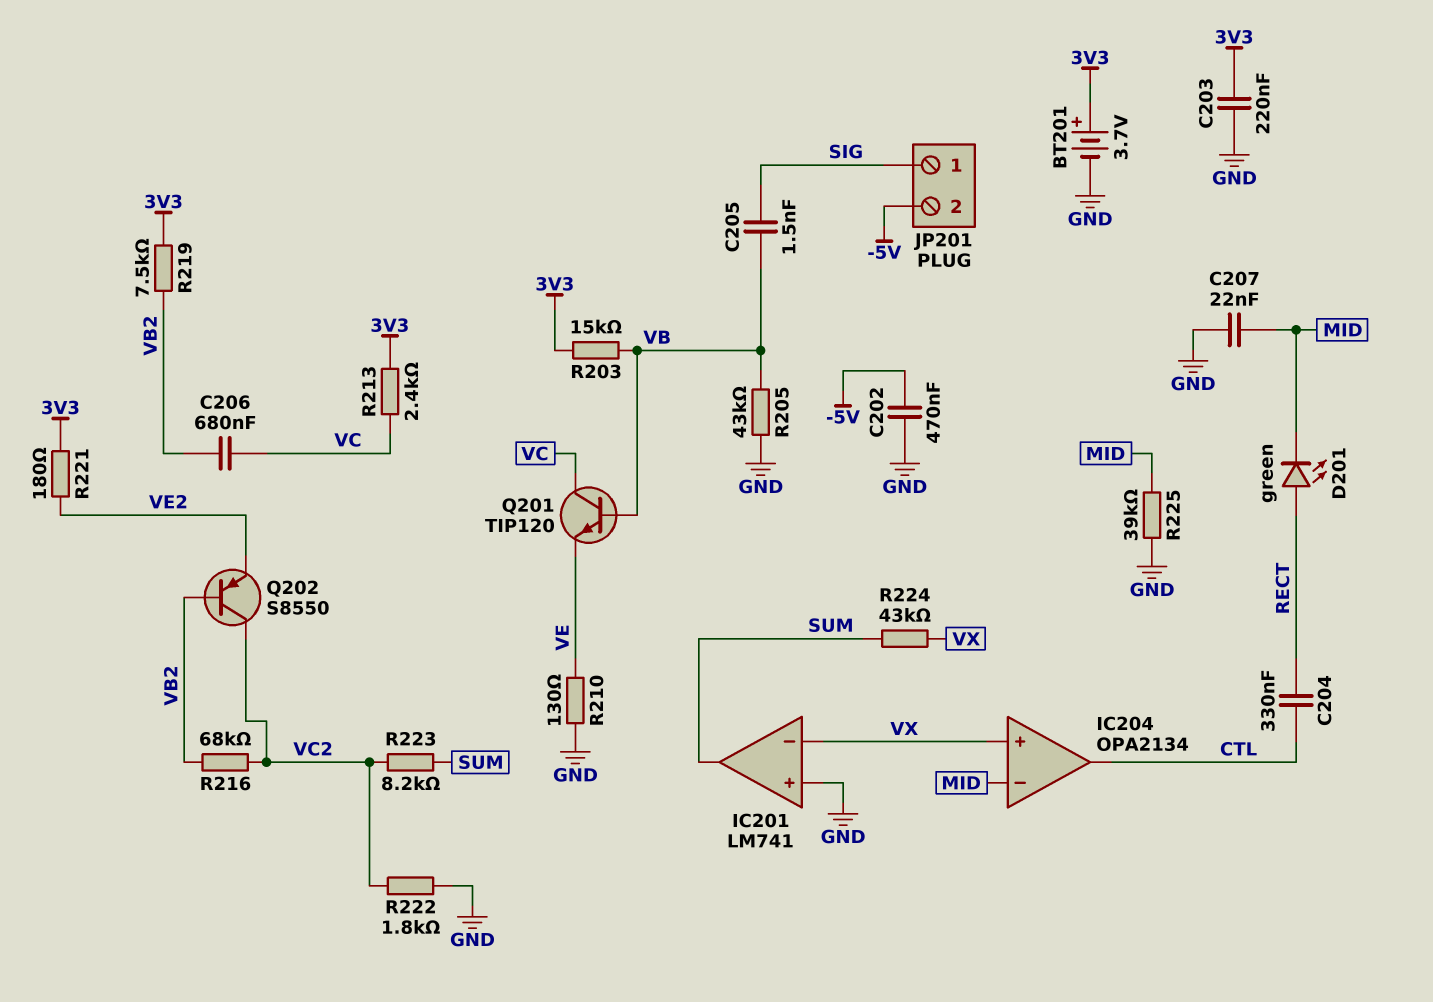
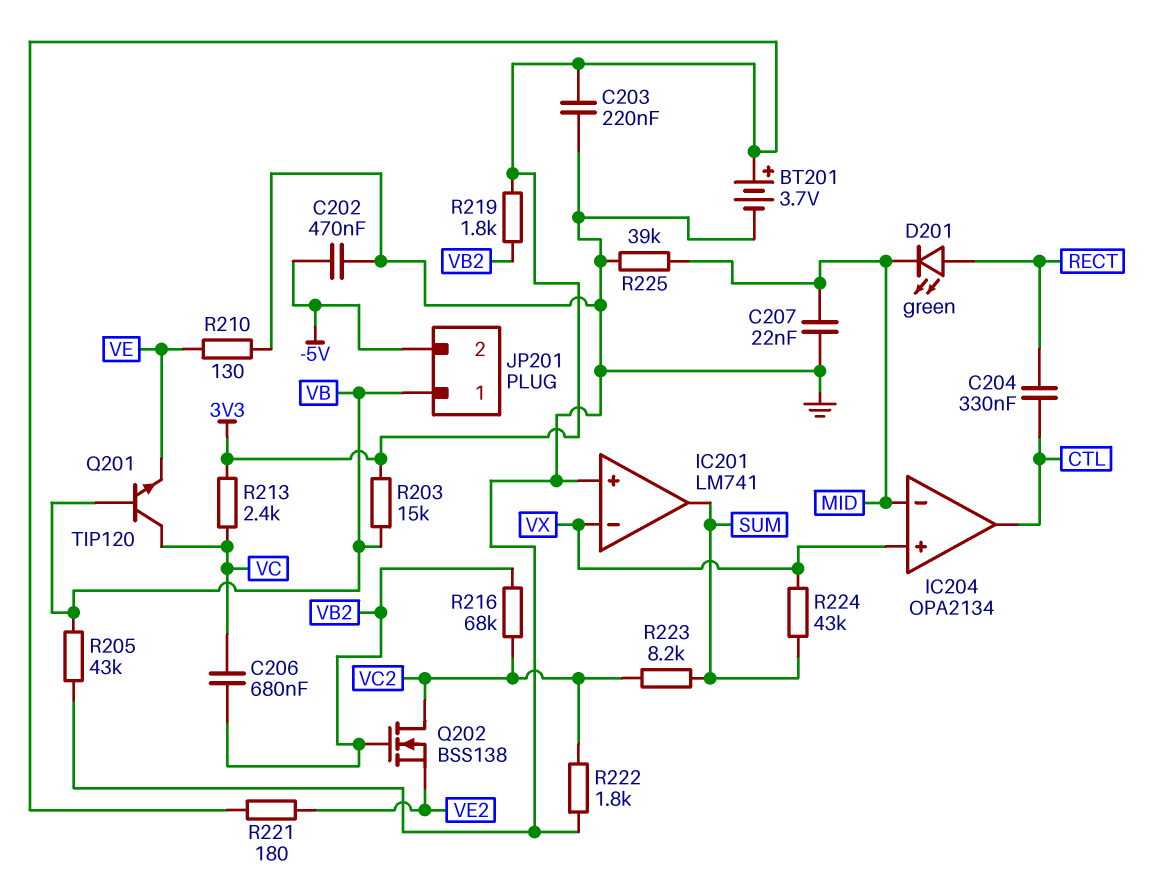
C205: 1.5nF (SIG, VB) -> none
JP201 pin 1: SIG -> VB
Q202: PNP S8550 (B VB2, C VC2, E VE2) -> NMOS BSS138 (G VB2, D VC2, S VE2)
R219: 7.5k (3V3, VB2) -> 1.8k (3V3, VB2)

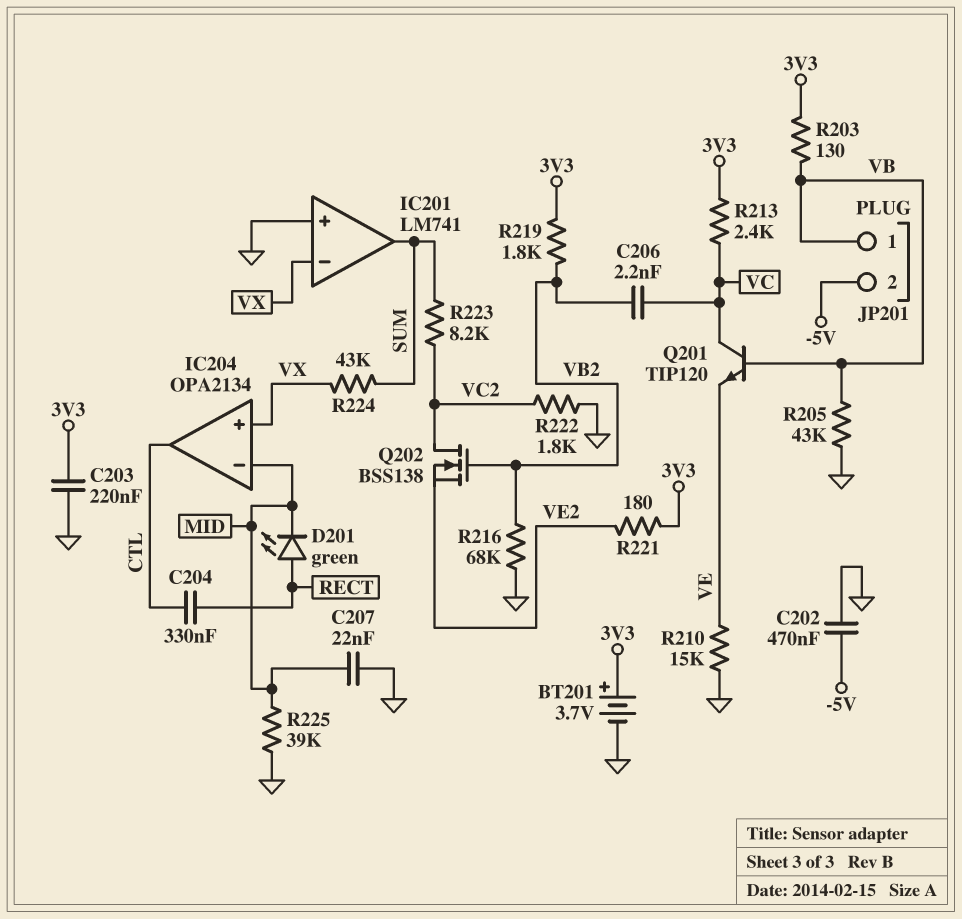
C206: 680nF (VB2, VC) -> 2.2nF (VB2, VC)
R203: 15k (3V3, VB) -> 130 (3V3, VB)
R210: 130 (GND, VE) -> 15k (GND, VE)
R216: 68k (VB2, VC2) -> 68k (GND, VB2)

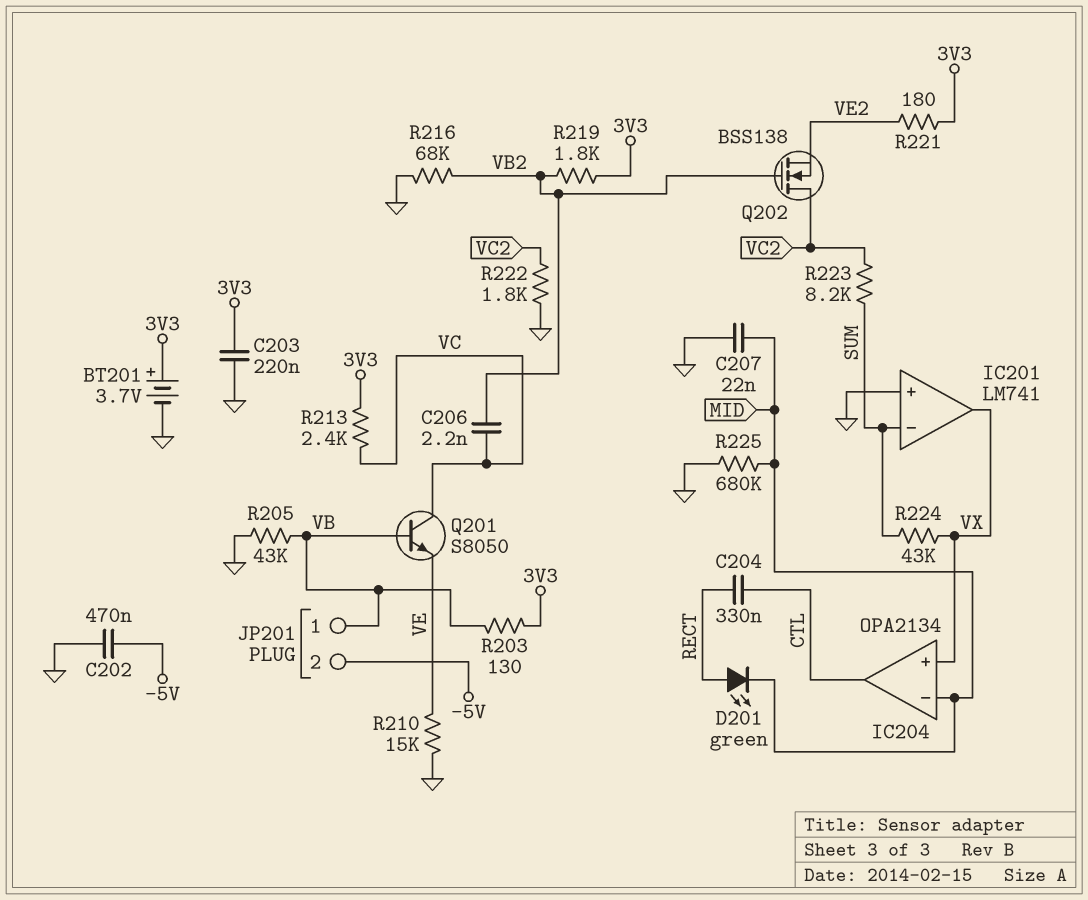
IC201 pin in-: VX -> SUM
IC201 pin out: SUM -> VX
Q201: NPN TIP120 (B VB, C VC, E VE) -> NPN S8050 (B VB, C VC, E VE)
R225: 39k (GND, MID) -> 680k (GND, MID)

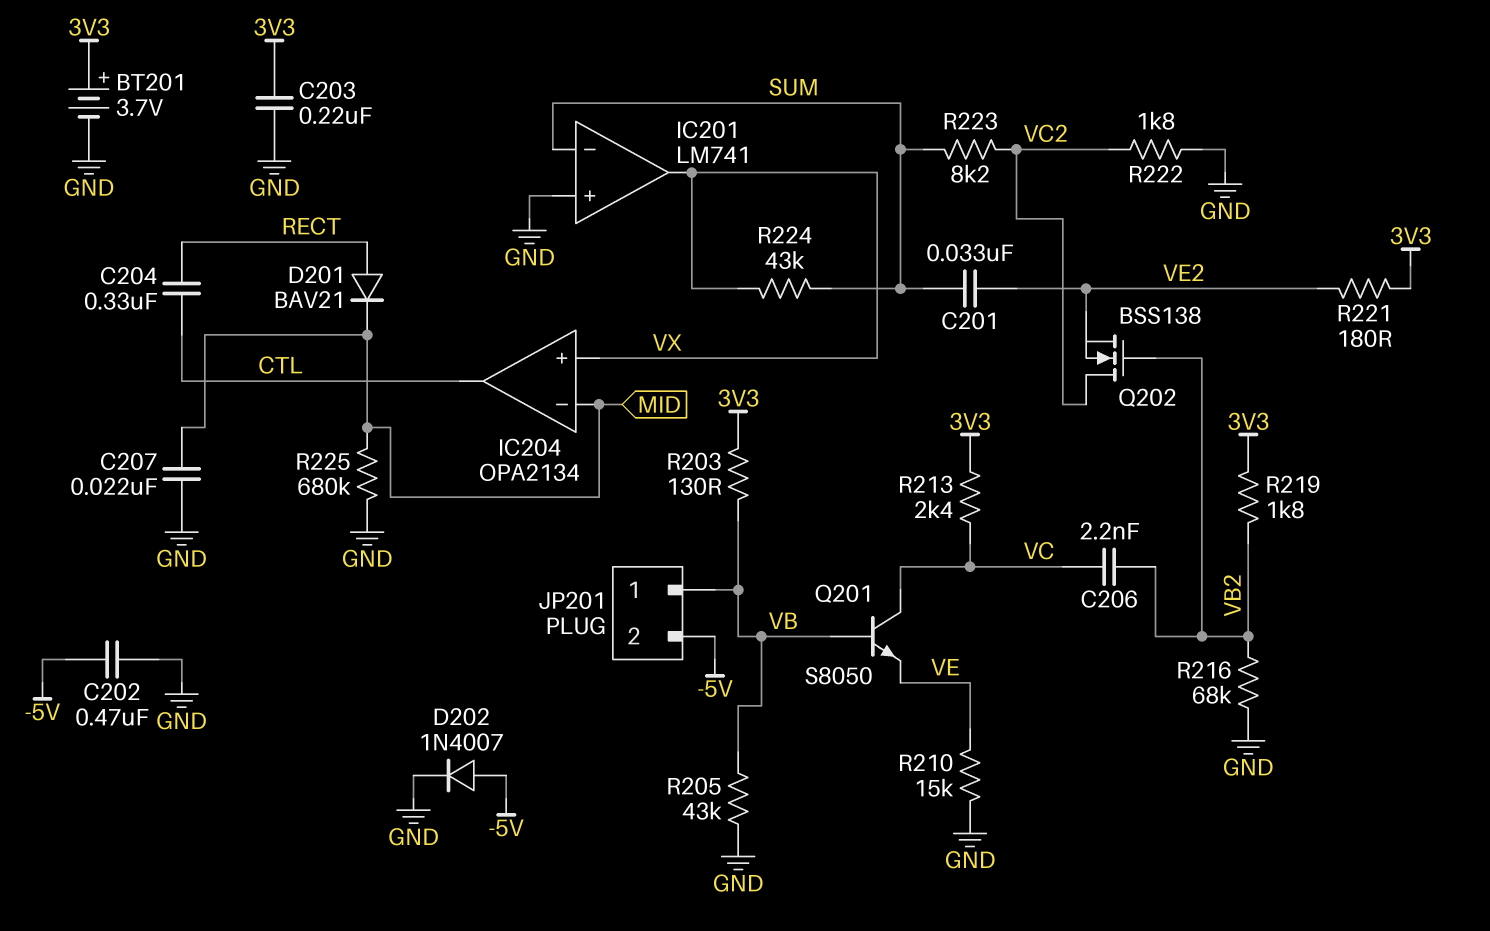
C201: none -> 33nF (SUM, VE2)
D201: LED green (A RECT, K MID) -> diode BAV21 (A RECT, K MID)
D202: none -> diode 1N4007 (A -5V, K GND)

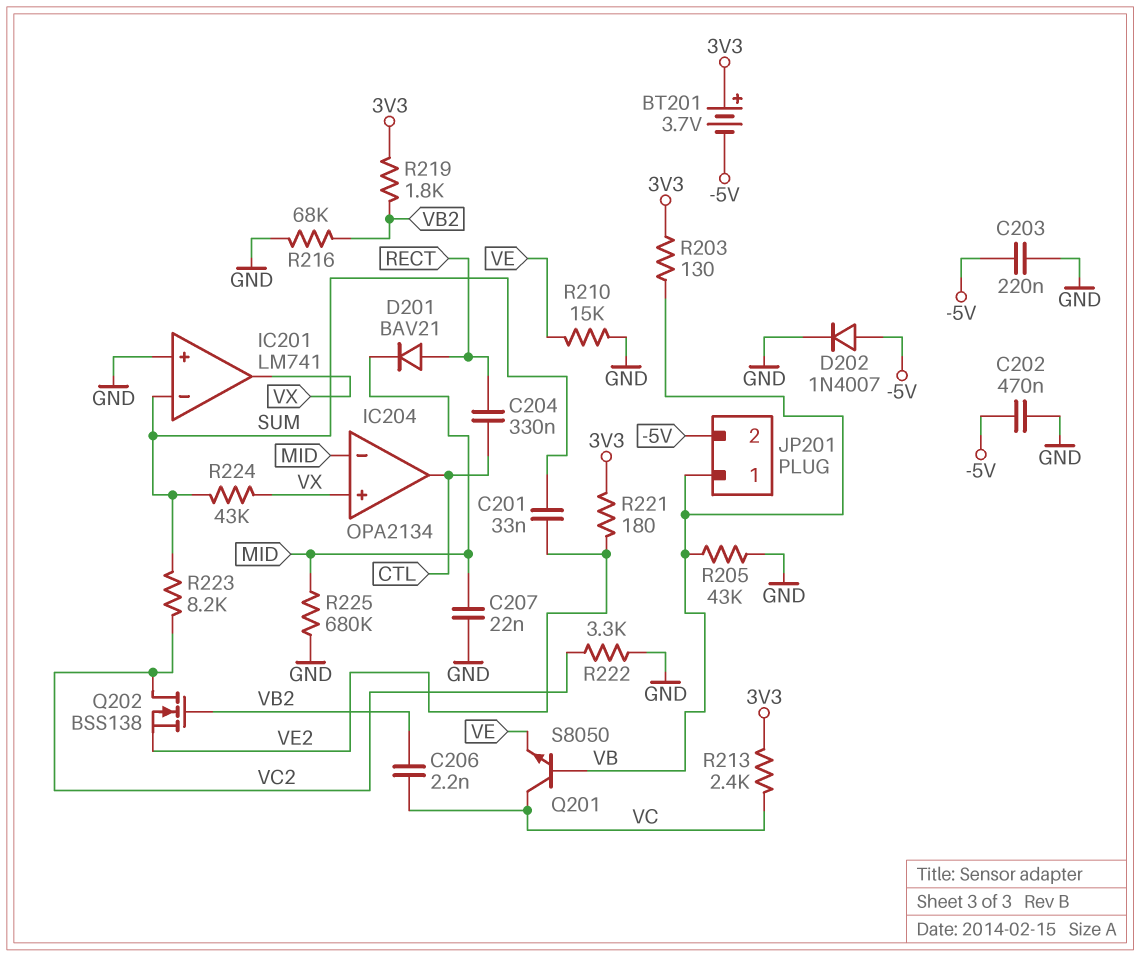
BT201: 3.7V (plus 3V3, minus GND) -> 3.7V (plus 3V3, minus -5V)
C203: 220nF (3V3, GND) -> 220nF (-5V, GND)
R222: 1.8k (GND, VC2) -> 3.3k (GND, VC2)

